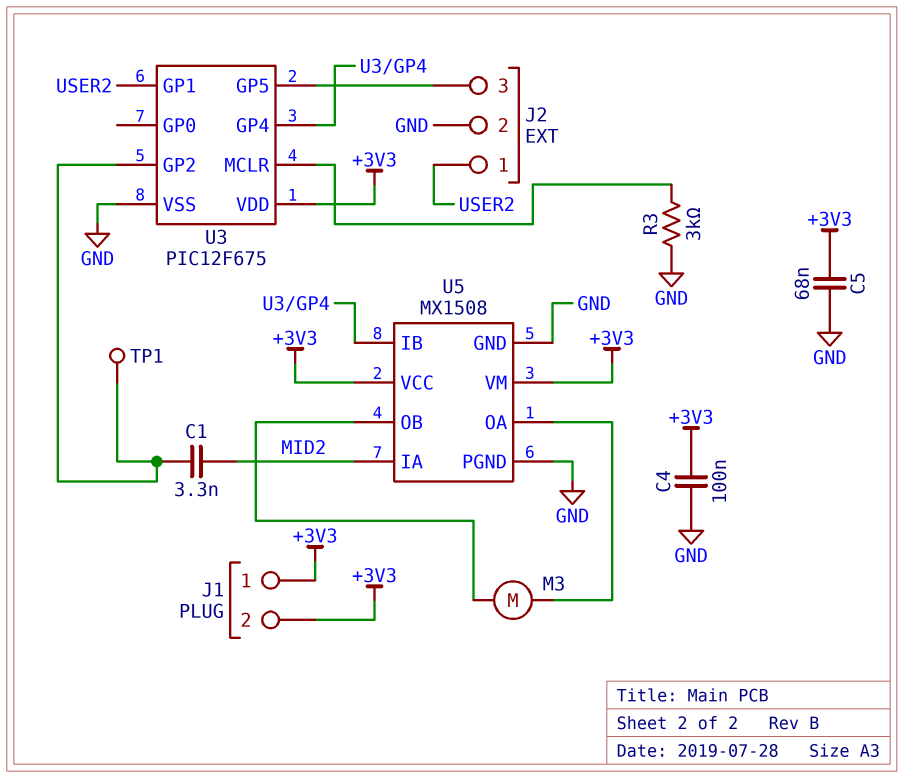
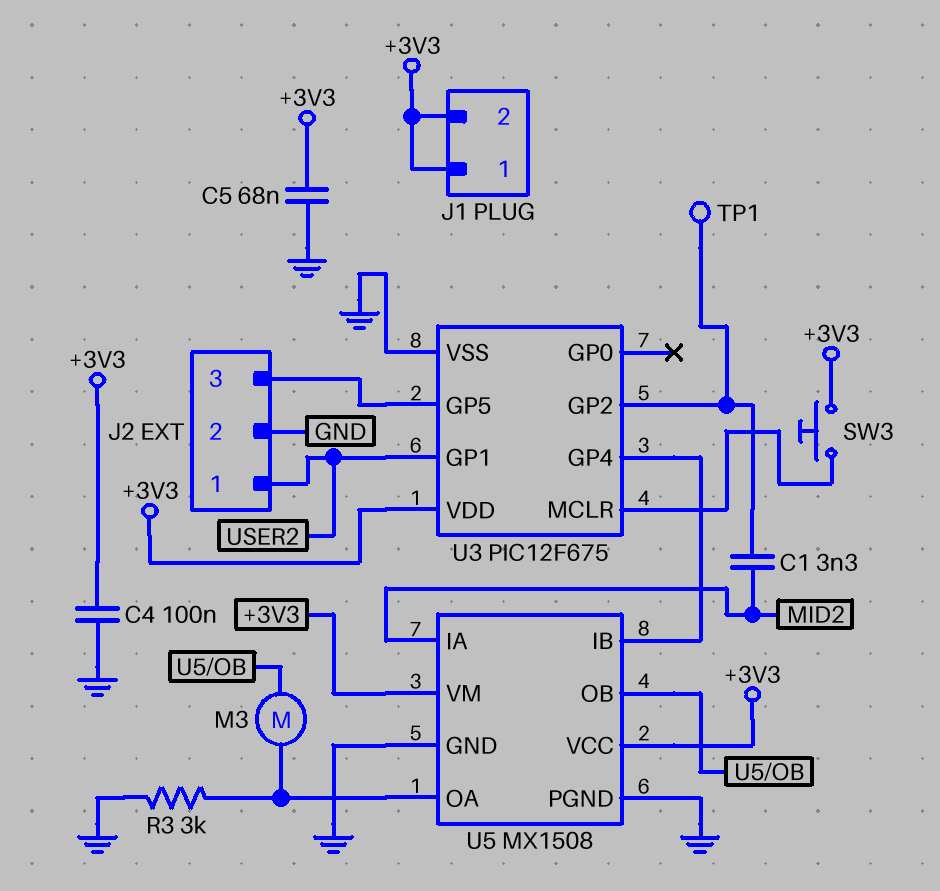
R3: 3k (GND, U3/MCLR) -> 3k (GND, U5/OA)
SW3: none -> button (+3V3, U3/MCLR)

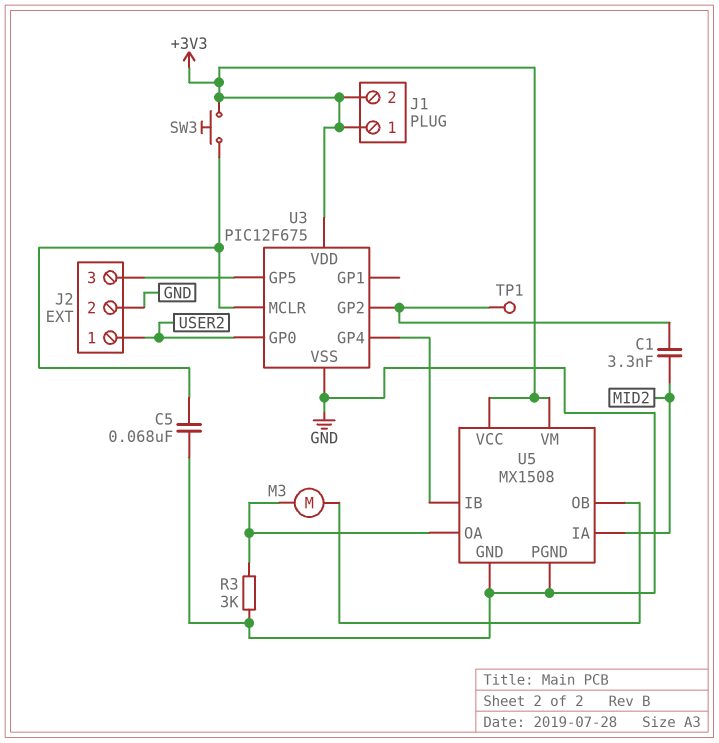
C4: 100nF (+3V3, GND) -> none
C5: 68nF (+3V3, GND) -> 68nF (GND, U3/MCLR)
U3 pin GP0: none -> USER2
U3 pin GP1: USER2 -> none

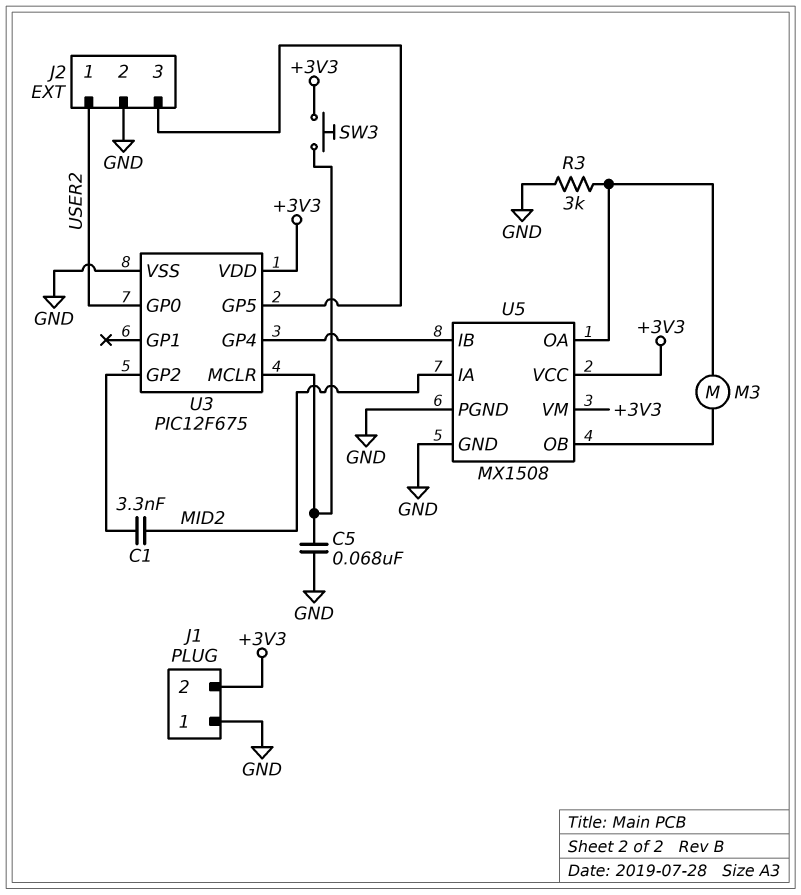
J1 pin 1: +3V3 -> GND
TP1: test point (U3/GP2) -> none

